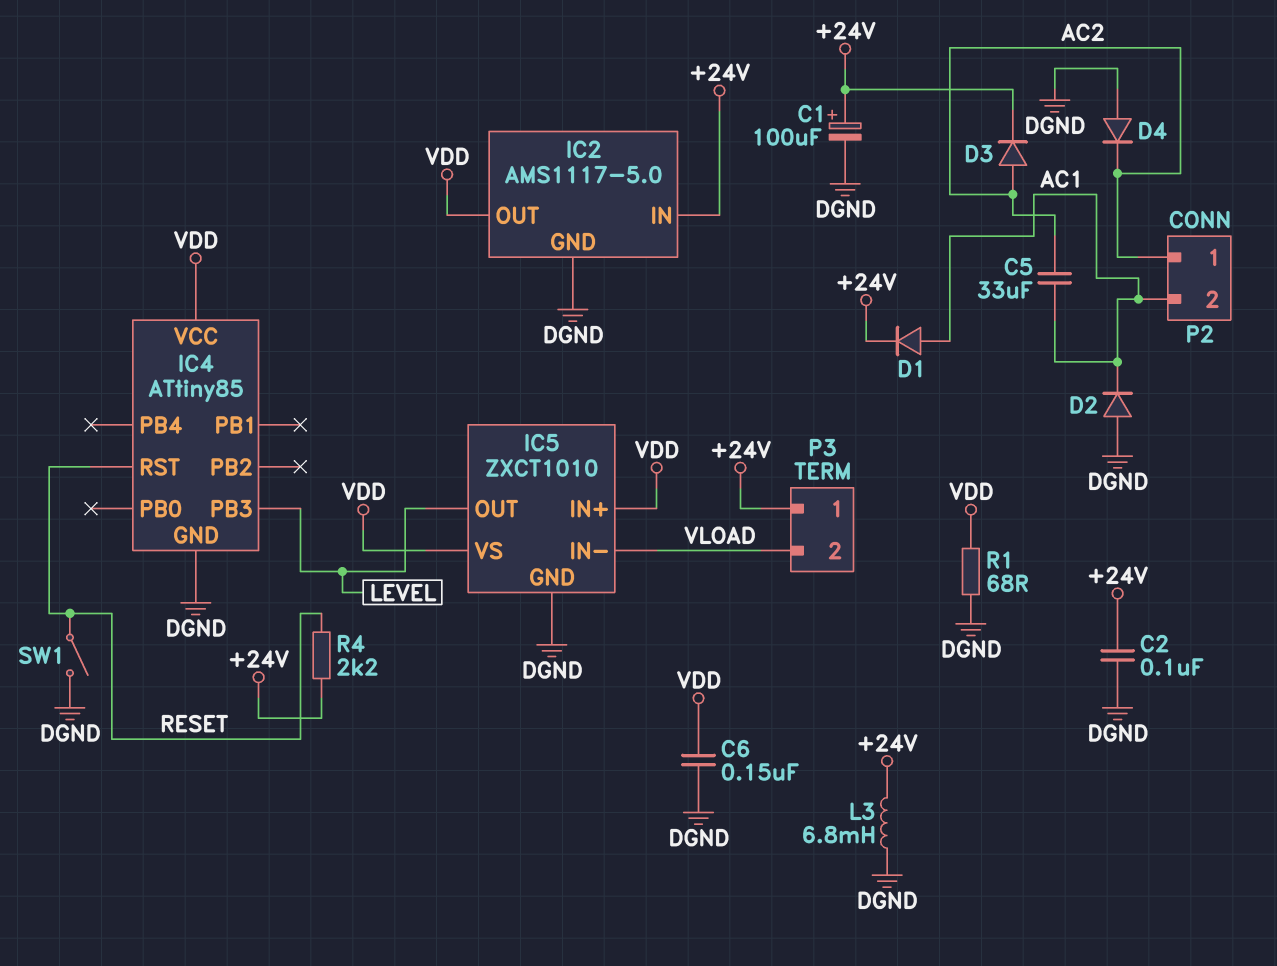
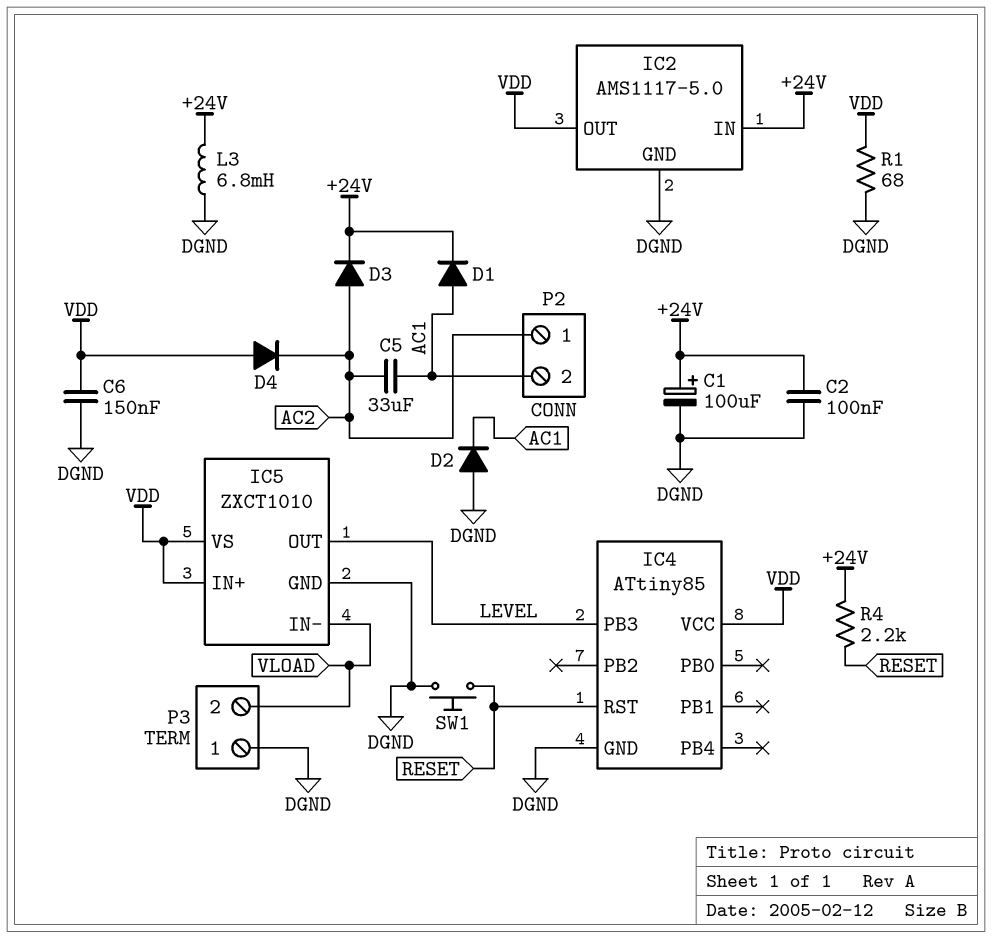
D4: diode (A DGND, K AC2) -> diode (A VDD, K AC2)
P3 pin 1: +24V -> DGND
SW1: switch (DGND, RESET) -> button (DGND, RESET)

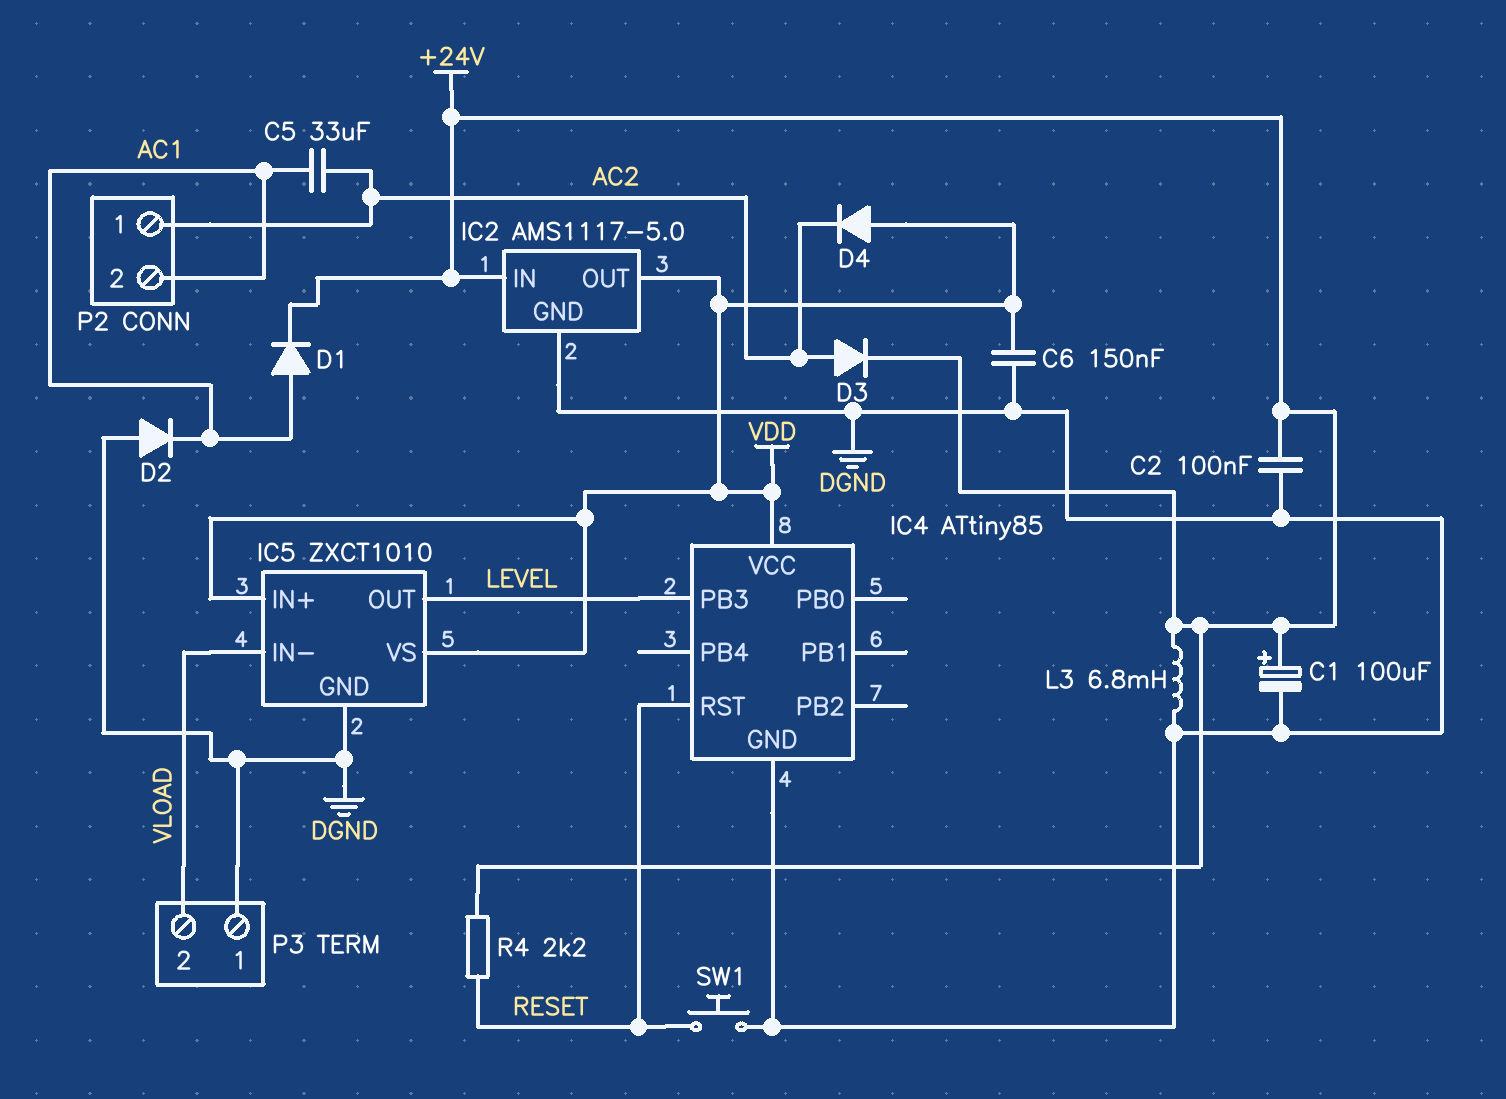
R1: 68 (DGND, VDD) -> none

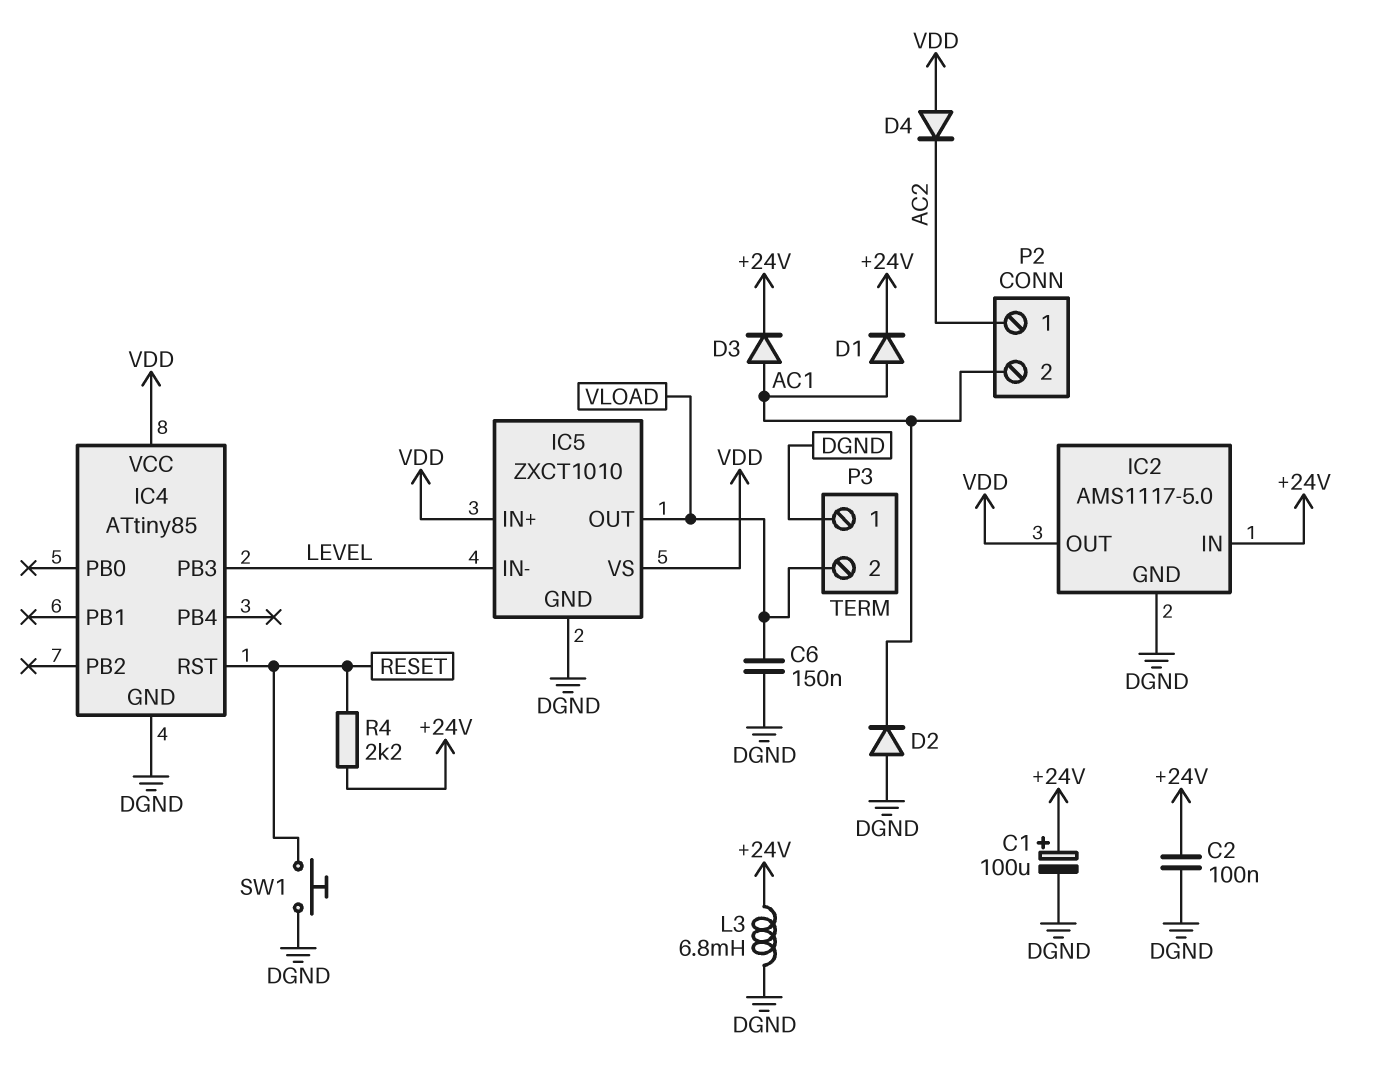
C5: 33uF (AC1, AC2) -> none
C6: 150nF (DGND, VDD) -> 150nF (DGND, VLOAD)
D3: diode (A AC2, K +24V) -> diode (A AC1, K +24V)
IC5 pin IN-: VLOAD -> LEVEL
IC5 pin OUT: LEVEL -> VLOAD

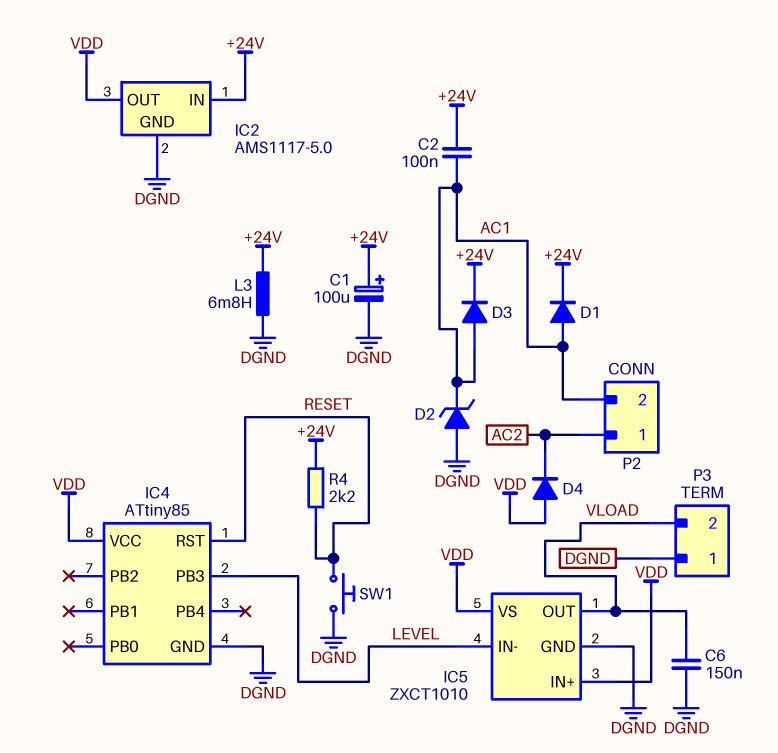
C2: 100nF (+24V, DGND) -> 100nF (+24V, AC1)
D2: diode (A DGND, K AC1) -> zener (A DGND, K AC1)

